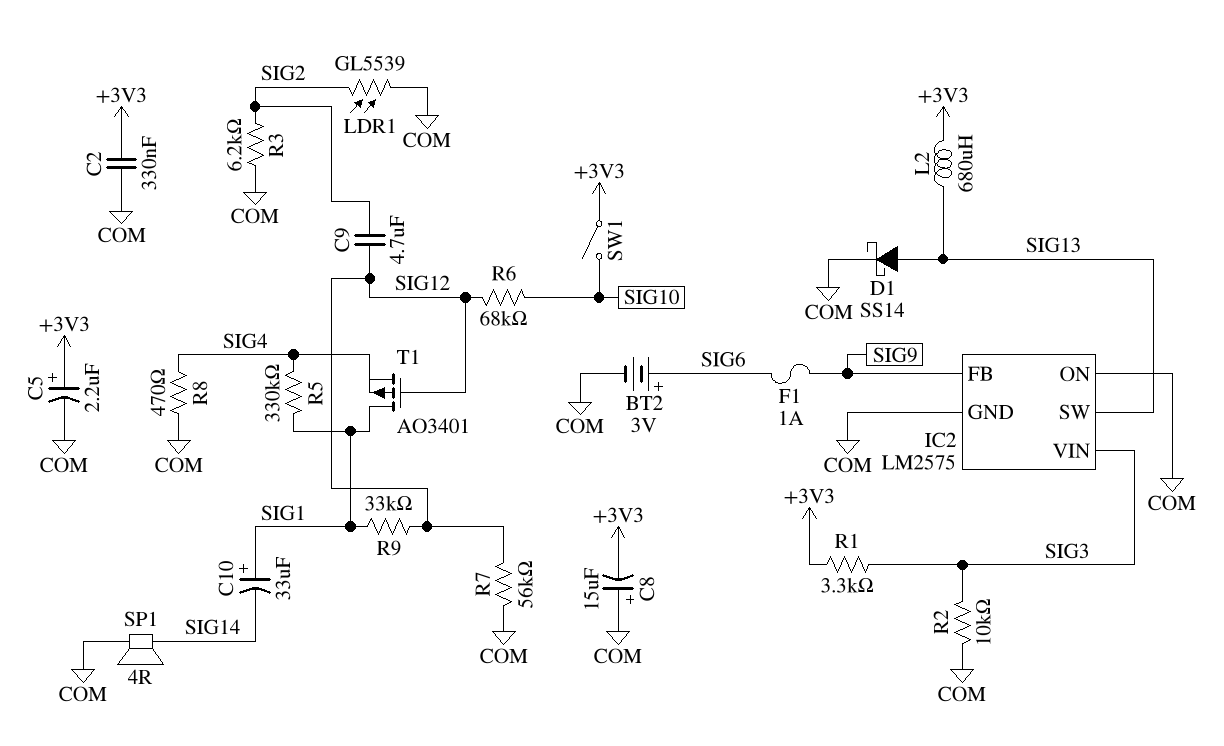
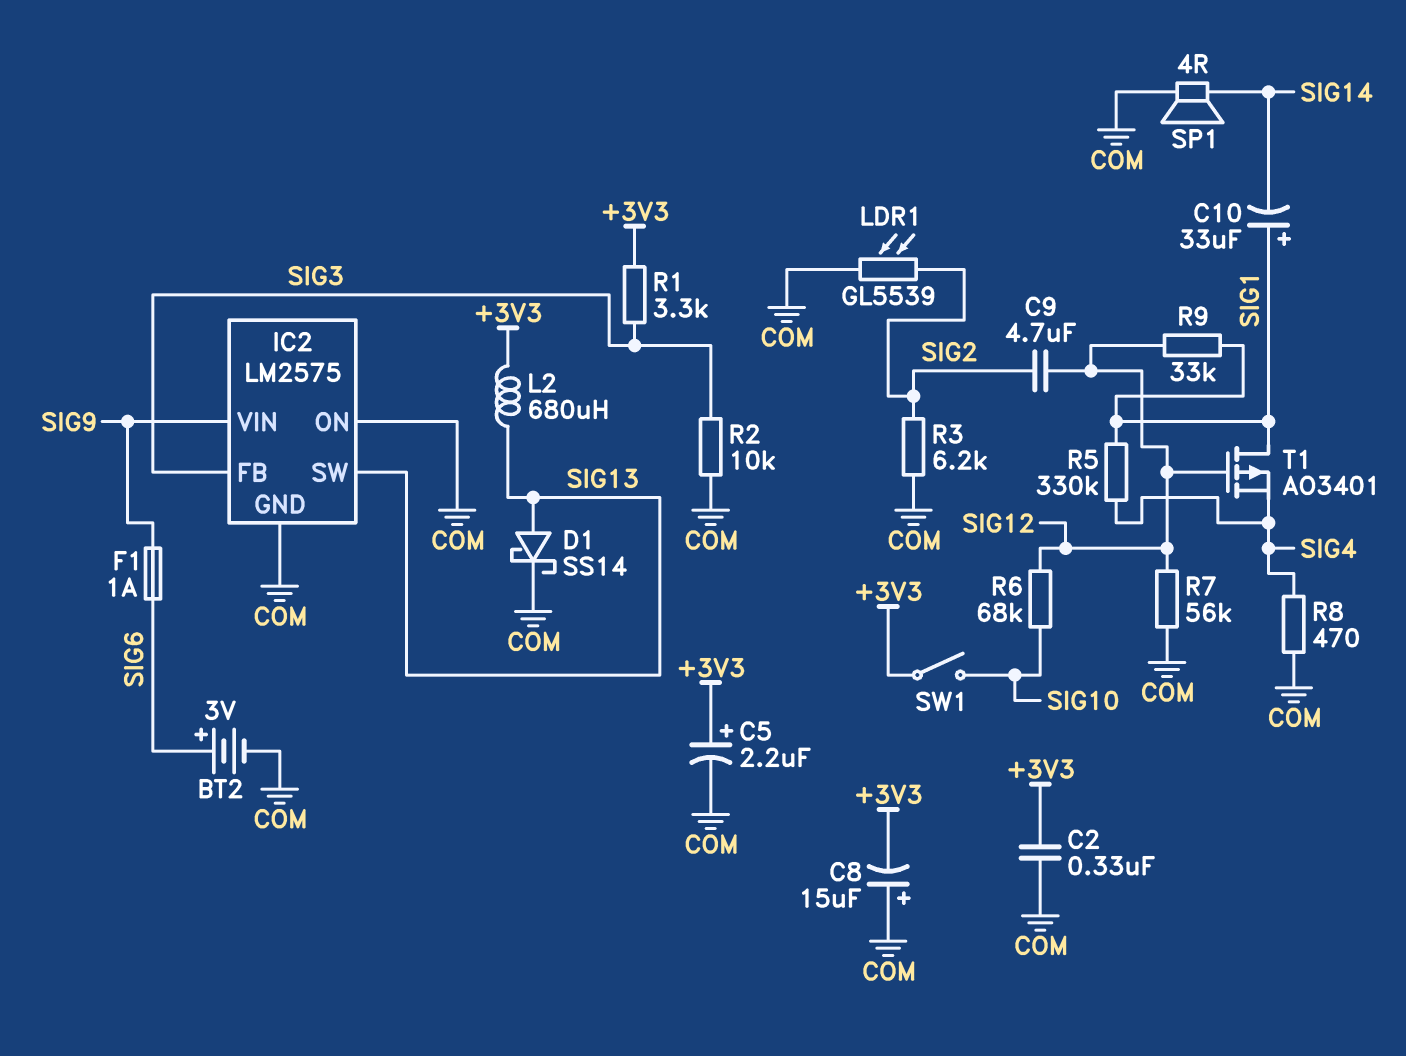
IC2 pin FB: SIG9 -> SIG3
IC2 pin VIN: SIG3 -> SIG9

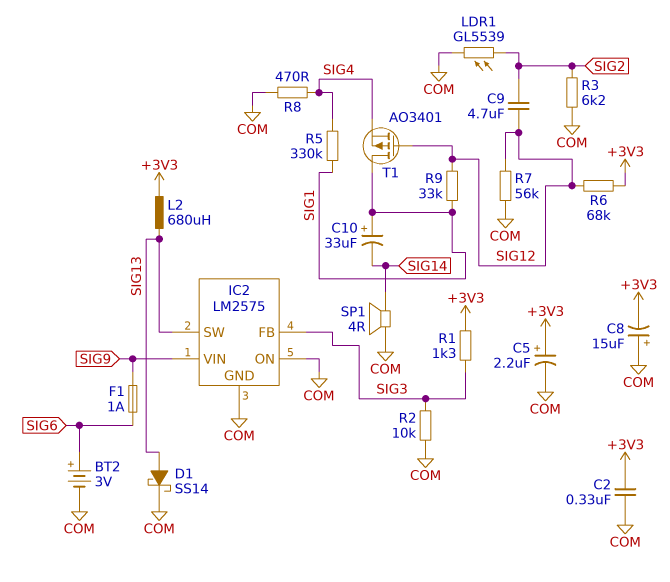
R1: 3.3k (+3V3, SIG3) -> 1.3k (+3V3, SIG3)
R6: 68k (SIG10, SIG12) -> 68k (+3V3, SIG12)
SW1: switch (+3V3, SIG10) -> none

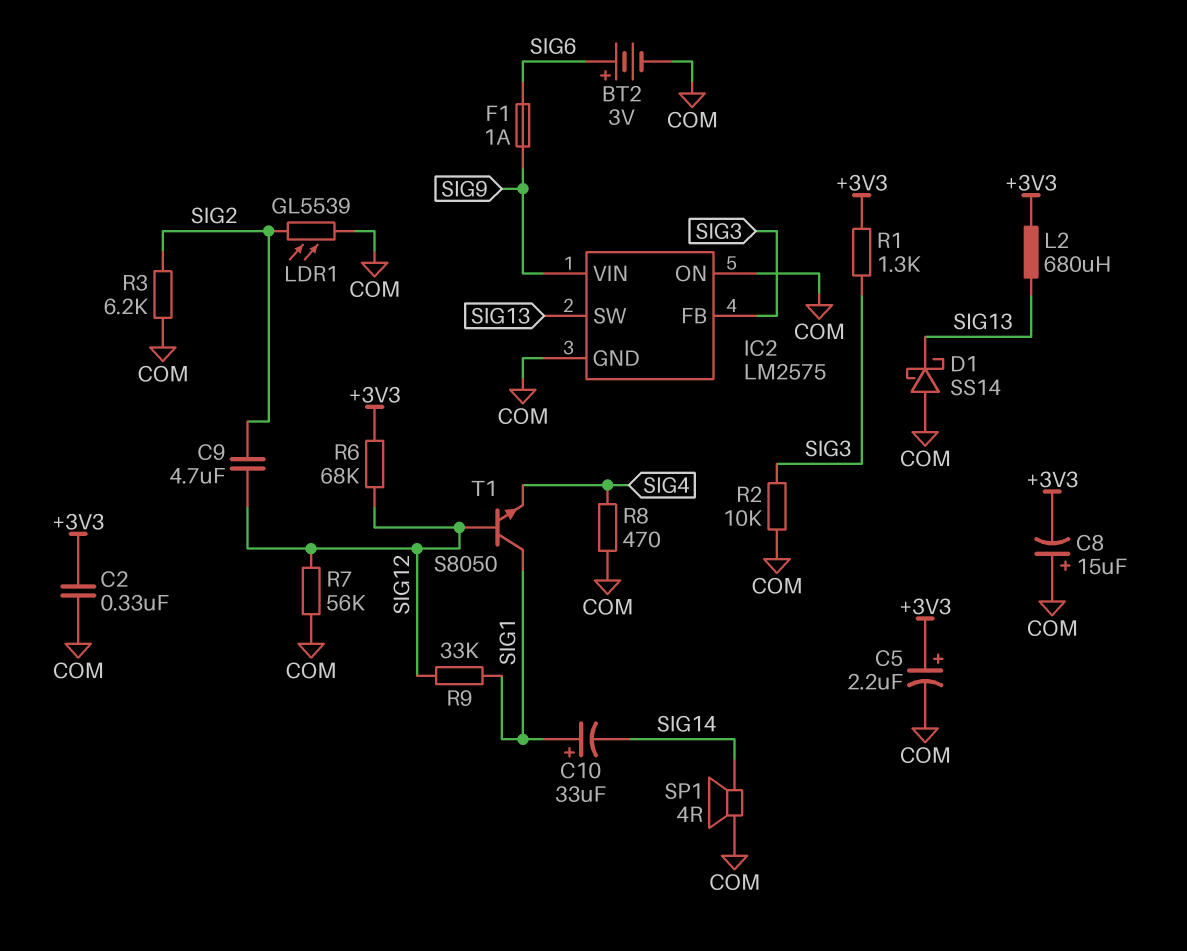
D1: schottky SS14 (A SIG13, K COM) -> schottky SS14 (A COM, K SIG13)
R5: 330k (SIG1, SIG4) -> none
T1: PMOS AO3401 (G SIG12, D SIG1, S SIG4) -> NPN S8050 (B SIG12, C SIG1, E SIG4)

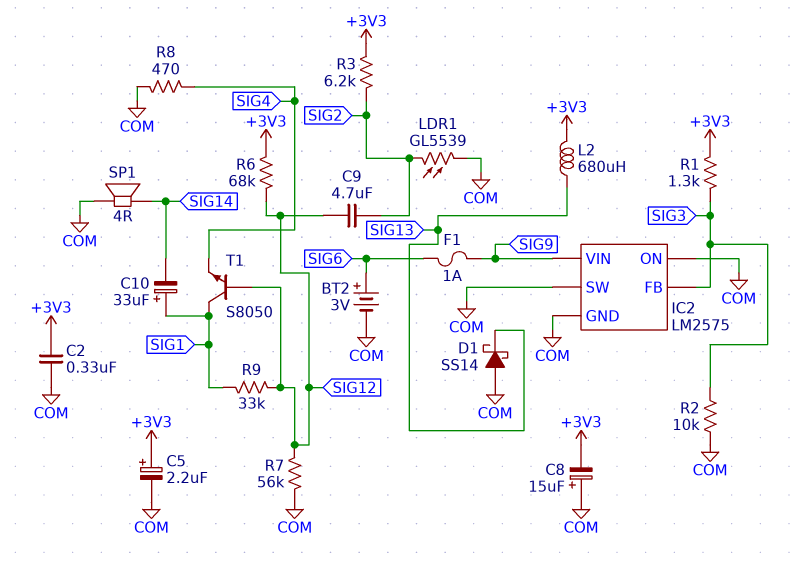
IC2 pin SW: SIG13 -> COM
R3: 6.2k (COM, SIG2) -> 6.2k (+3V3, SIG2)

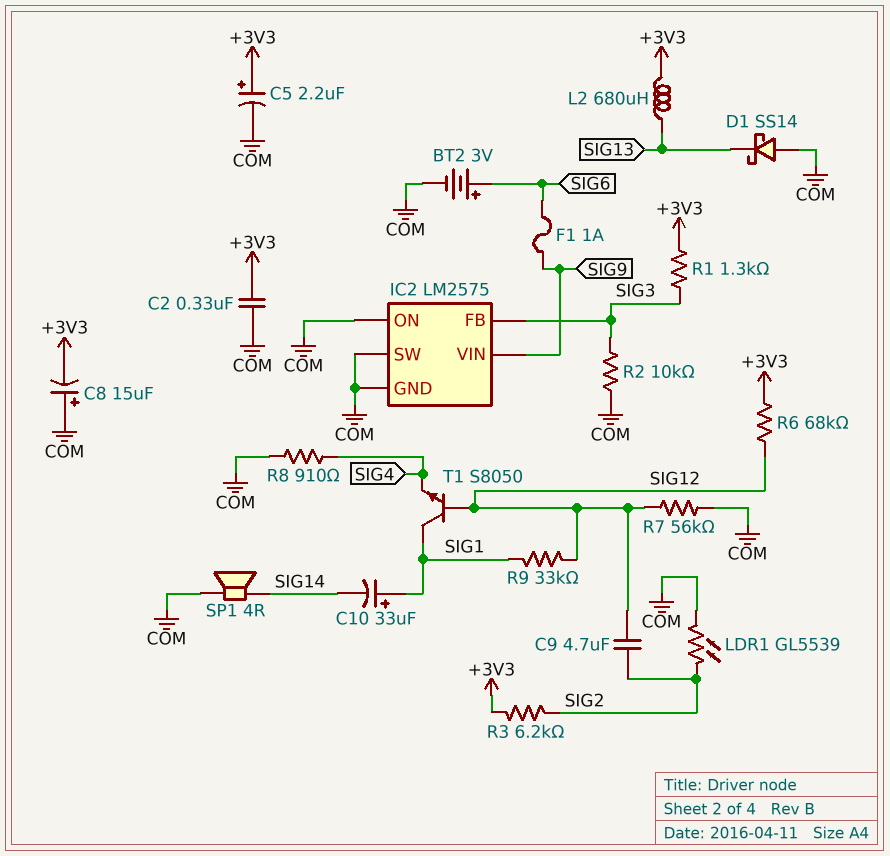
R8: 470 (COM, SIG4) -> 910 (COM, SIG4)

